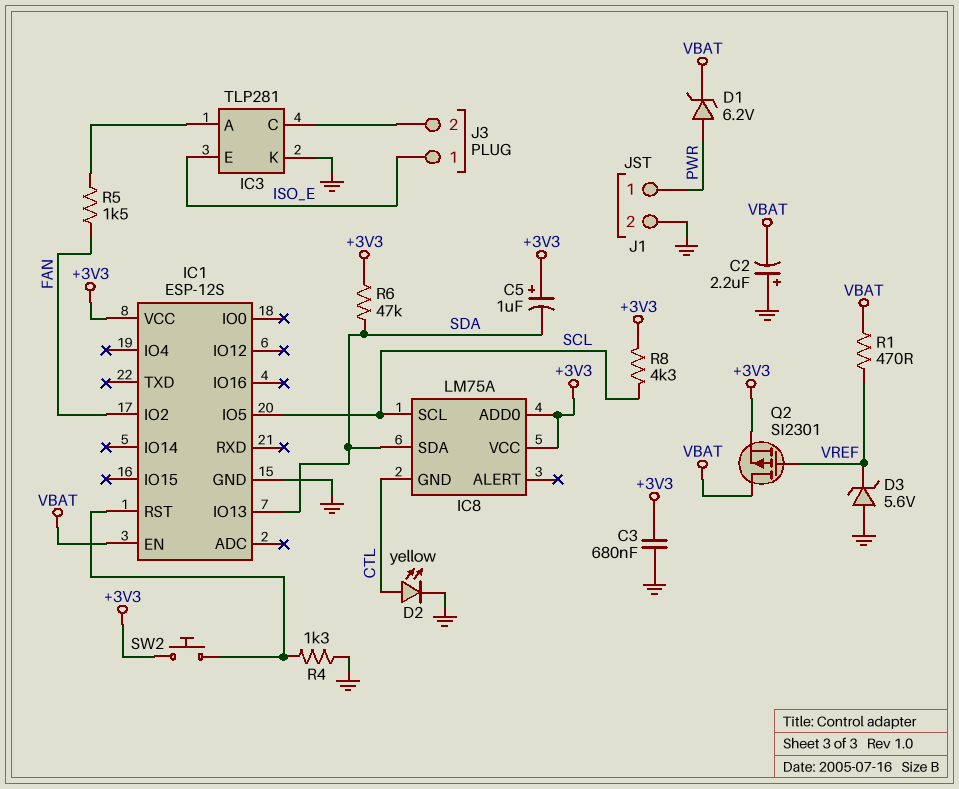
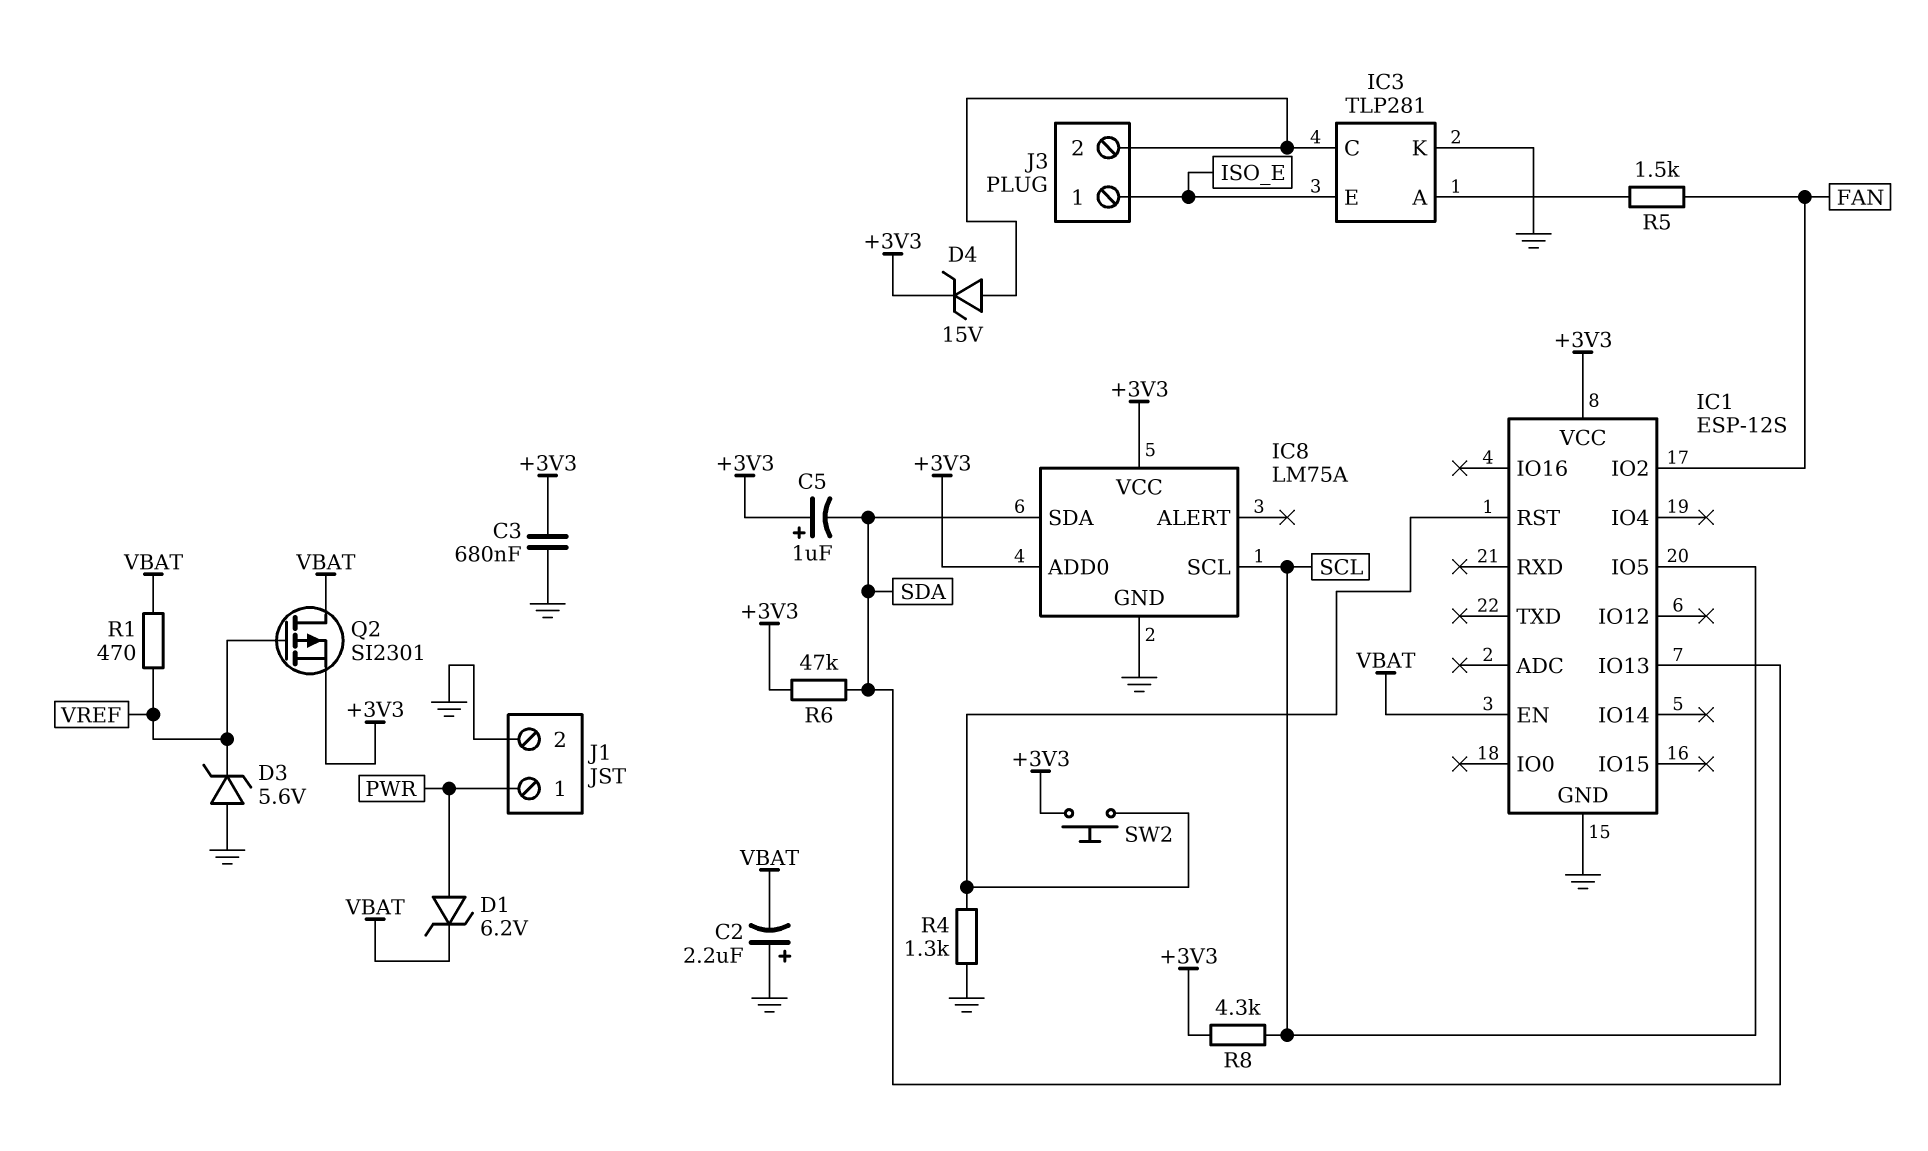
D2: LED yellow (A CTL, K GND) -> none
D4: none -> zener 15V (A IC3/C, K +3V3)
IC8 pin GND: CTL -> GND

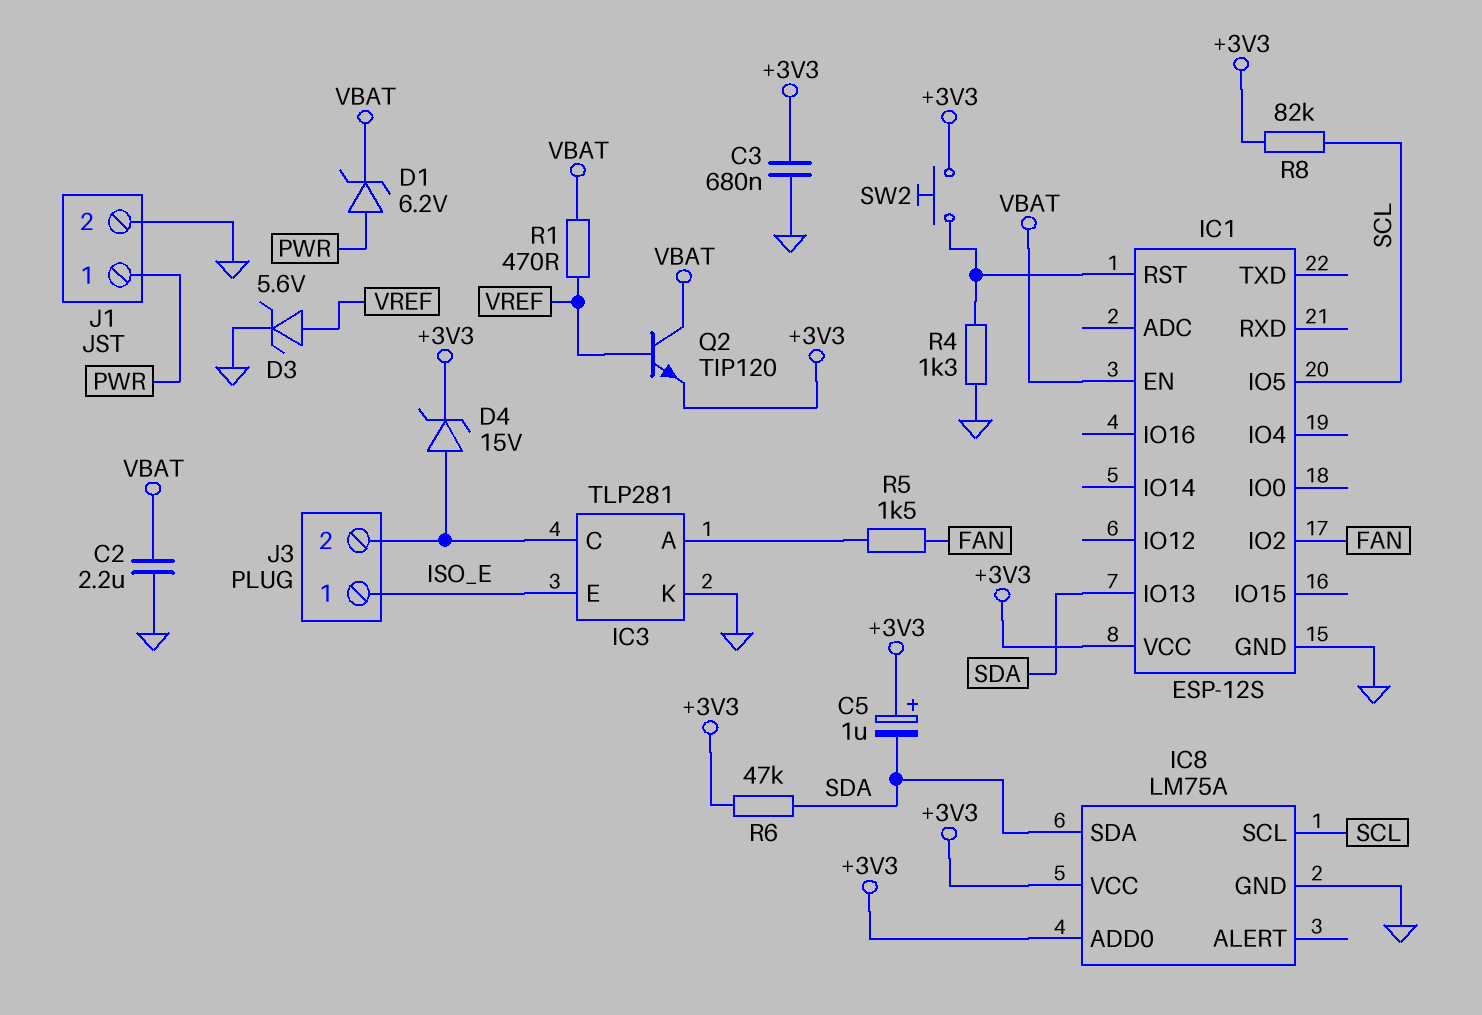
C2: 2.2uF (plus GND, minus VBAT) -> 2.2uF (GND, VBAT)
D3: zener 5.6V (A GND, K VREF) -> zener 5.6V (A VREF, K GND)
Q2: PMOS SI2301 (G VREF, D VBAT, S +3V3) -> NPN TIP120 (B VREF, C VBAT, E +3V3)
R8: 4.3k (+3V3, SCL) -> 82k (+3V3, SCL)

